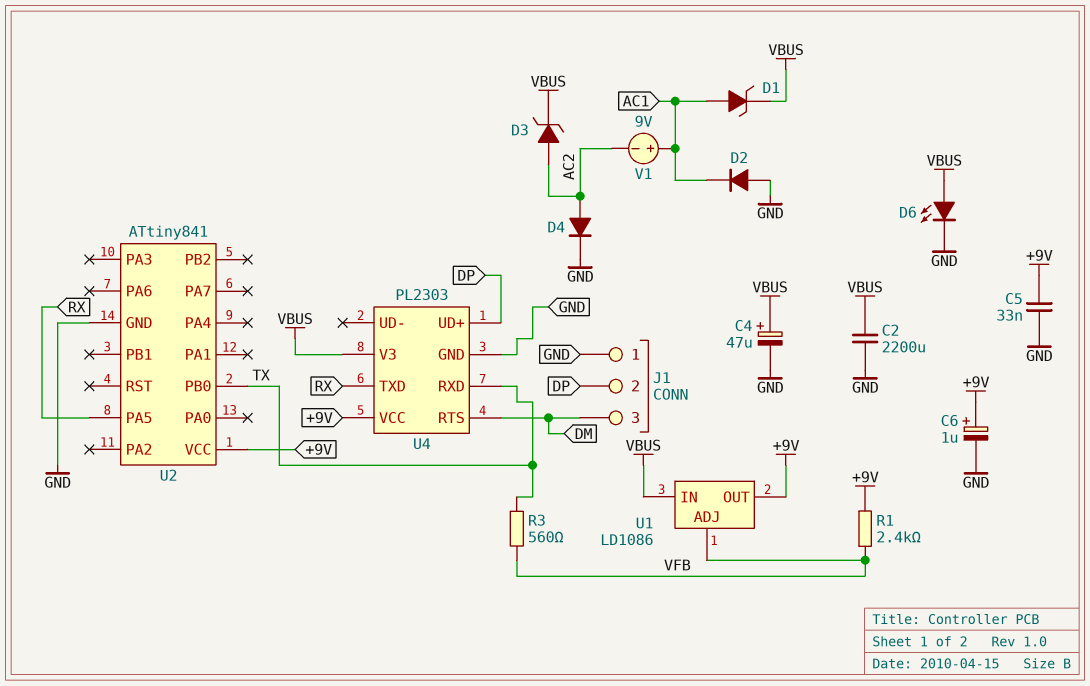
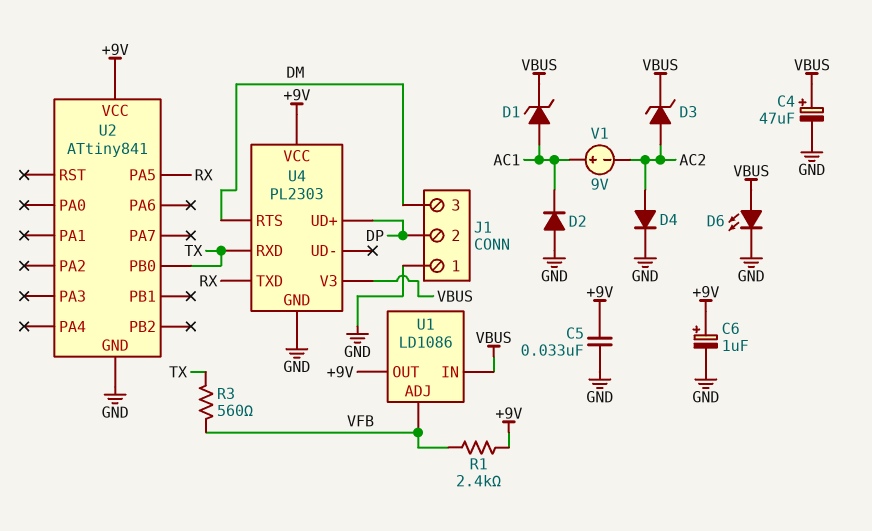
C2: 2200uF (GND, VBUS) -> none

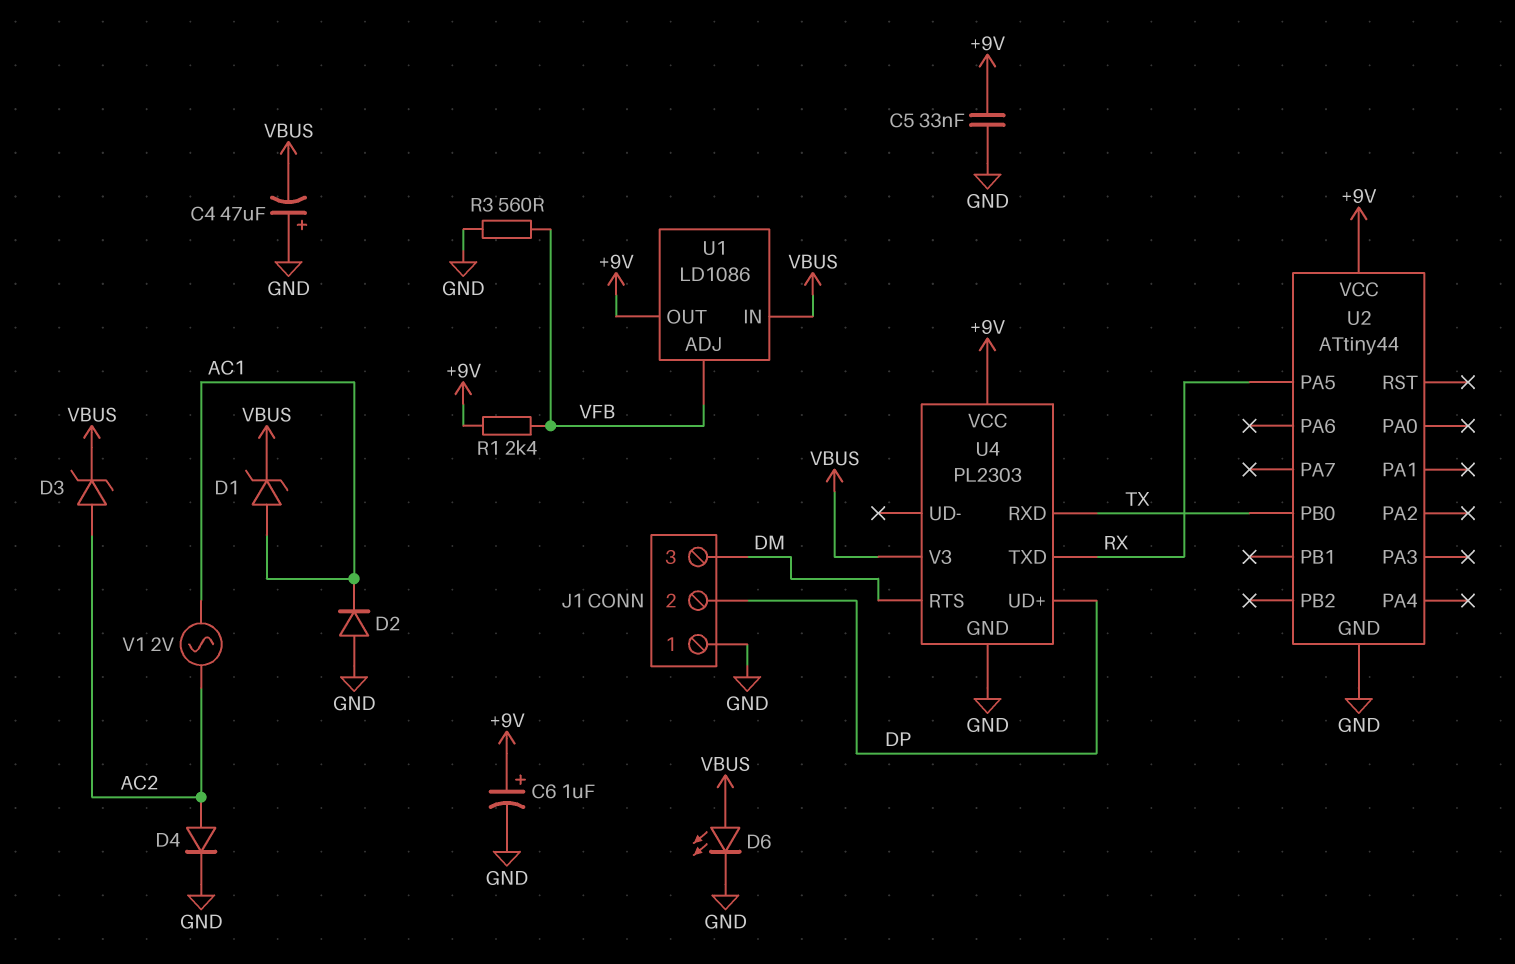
C4: 47uF (plus VBUS, minus GND) -> 47uF (plus GND, minus VBUS)
R3: 560 (TX, VFB) -> 560 (GND, VFB)
U2: ATtiny841 -> ATtiny44
V1: 9V (plus AC1, minus AC2) -> AC 2V (AC1, AC2)

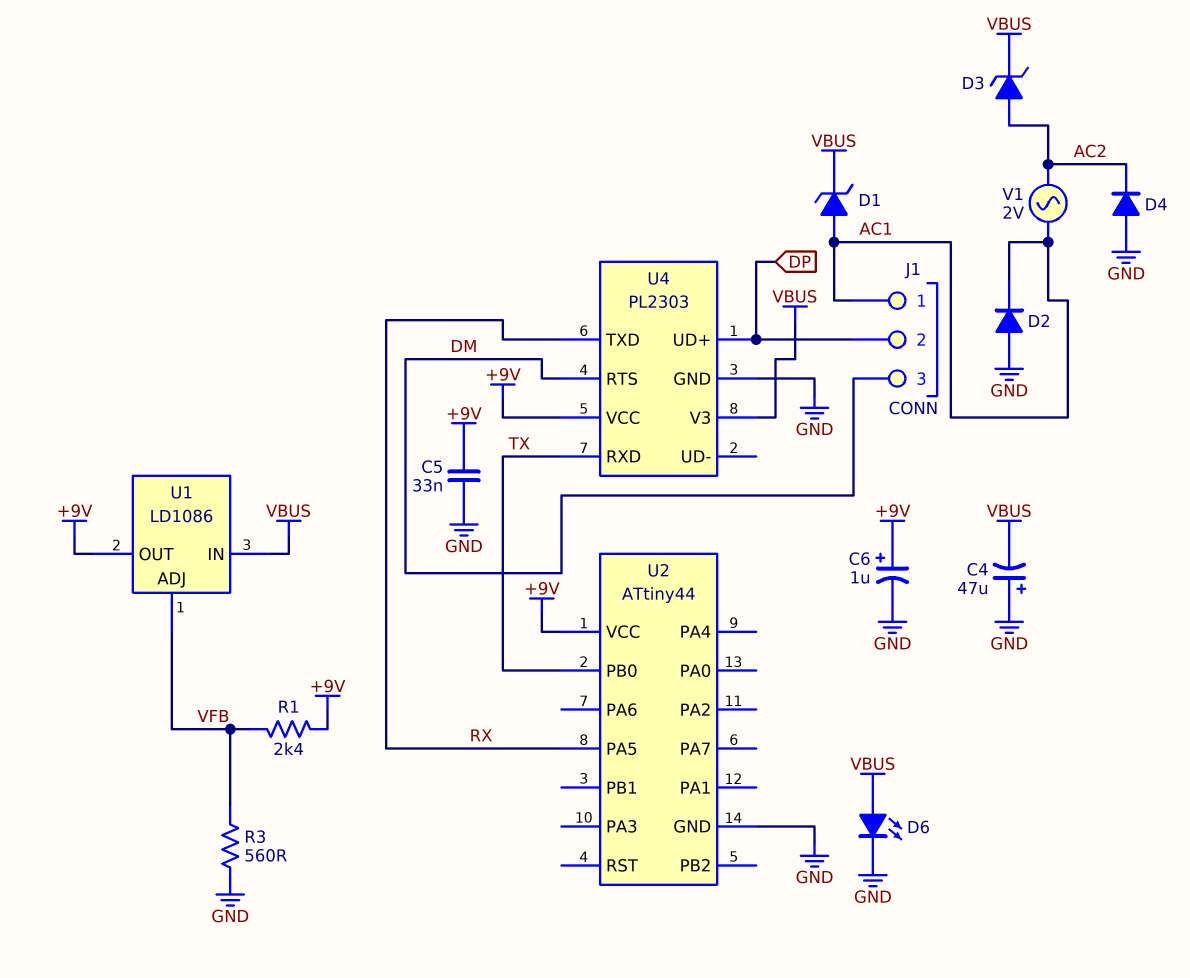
D4: diode (A AC2, K GND) -> diode (A GND, K AC2)
J1 pin 1: GND -> AC1

